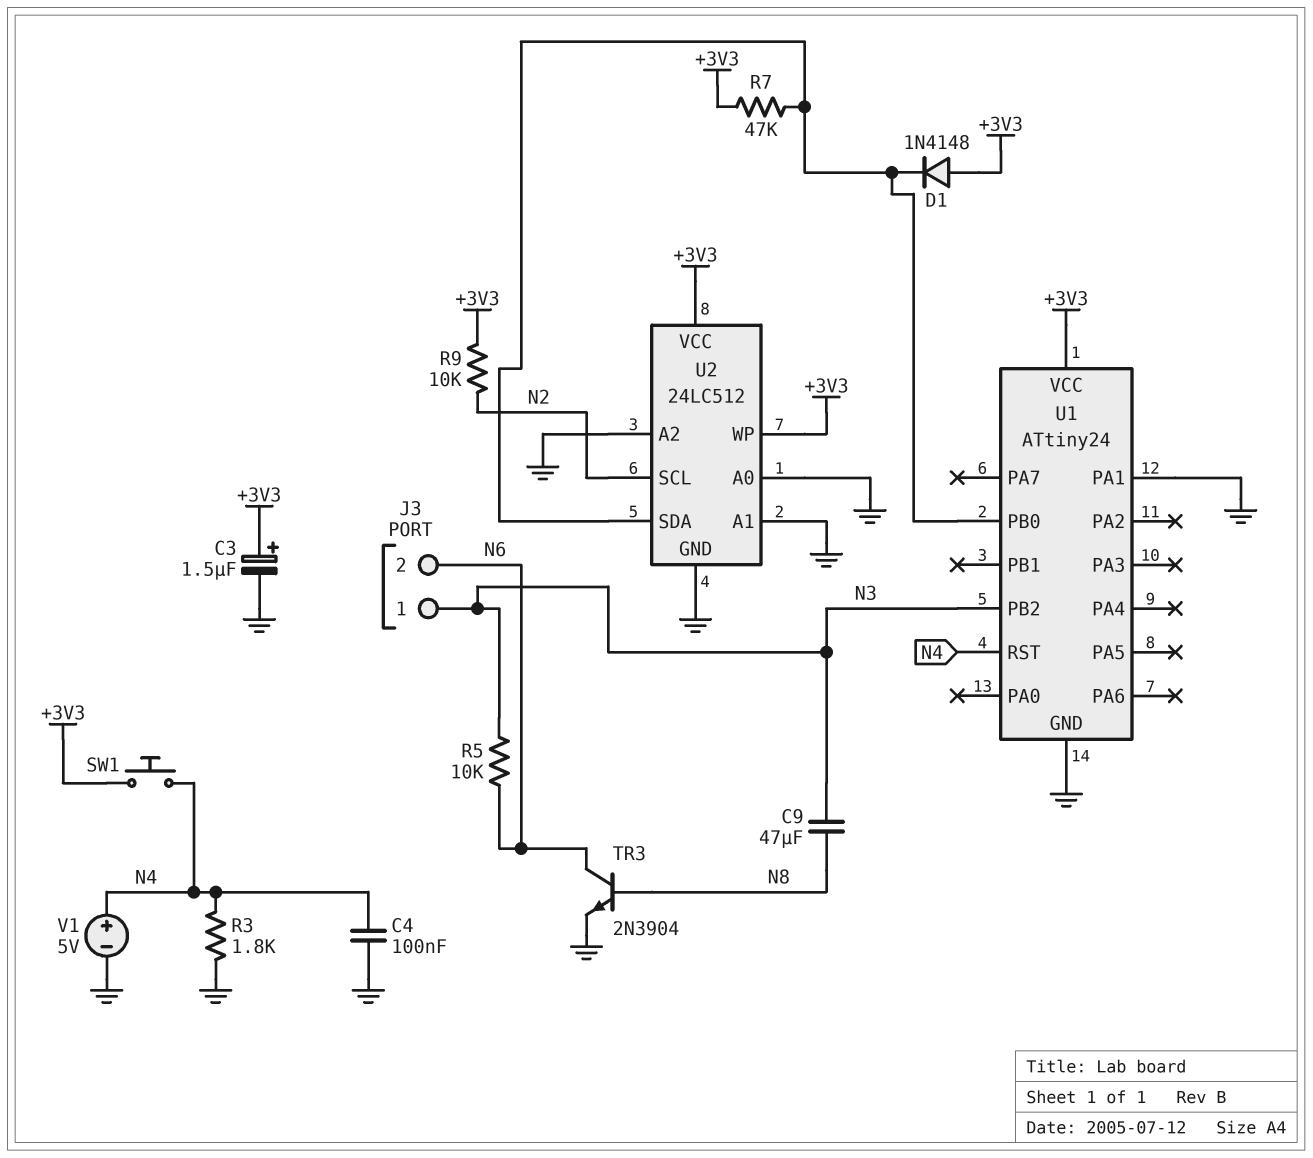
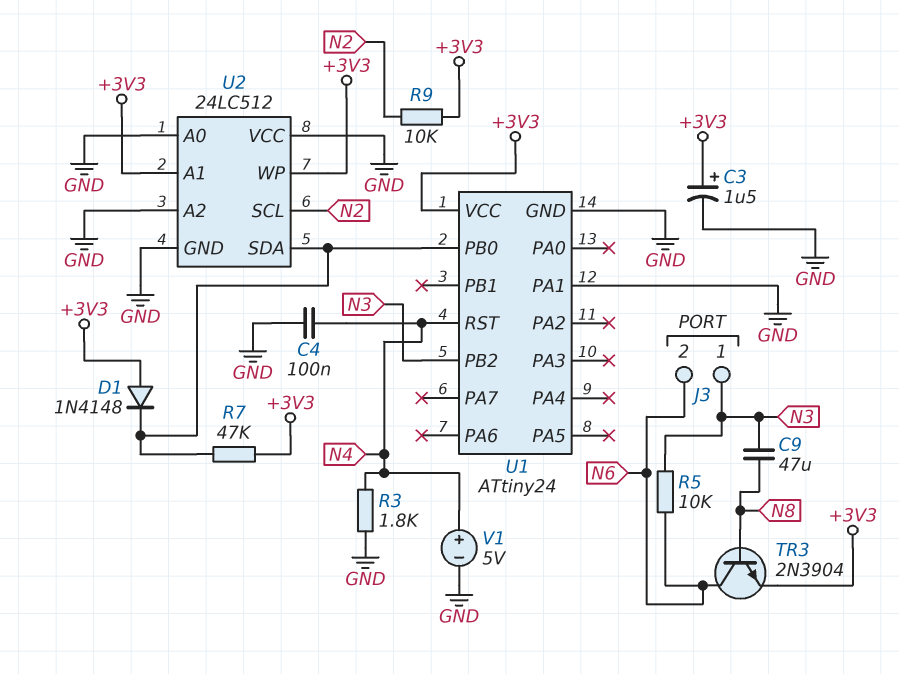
SW1: button (+3V3, N4) -> none
TR3: NPN 2N3904 (B N8, C N6, E GND) -> NPN 2N3904 (B N8, C N6, E +3V3)
U2 pin A1: GND -> +3V3
U2 pin VCC: +3V3 -> GND

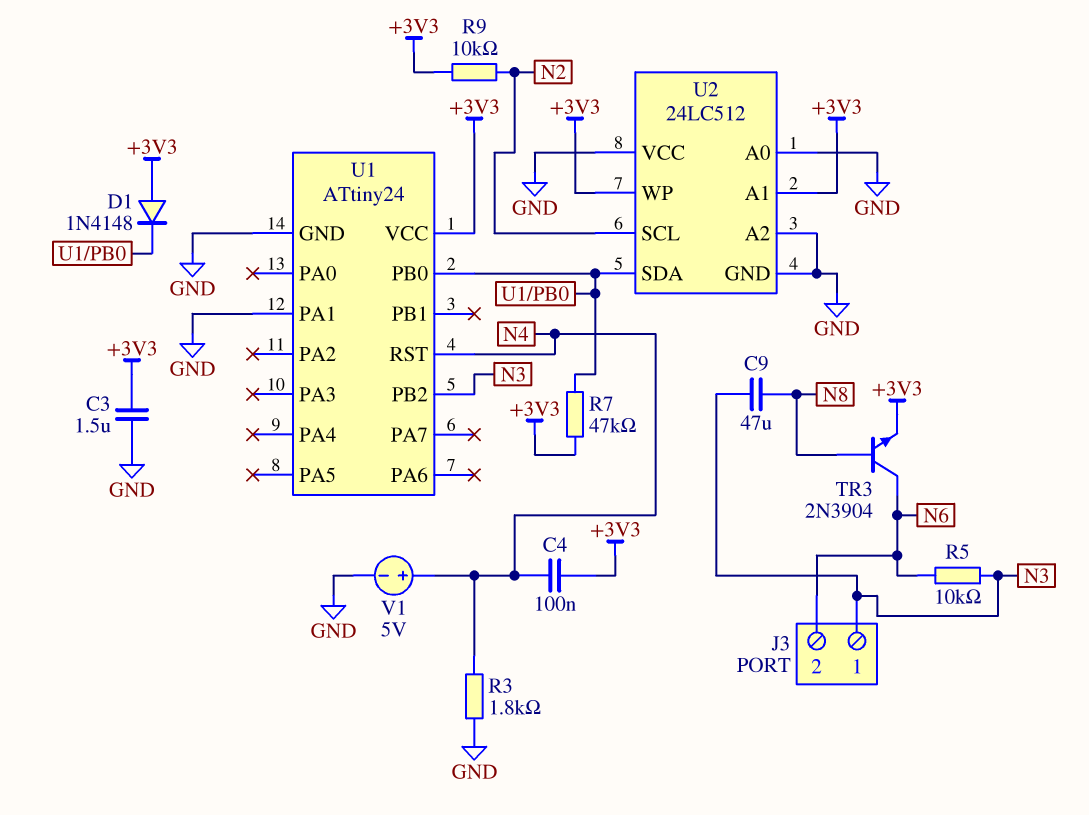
C3: 1.5uF (plus +3V3, minus GND) -> 1.5uF (+3V3, GND)
C4: 100nF (GND, N4) -> 100nF (+3V3, N4)

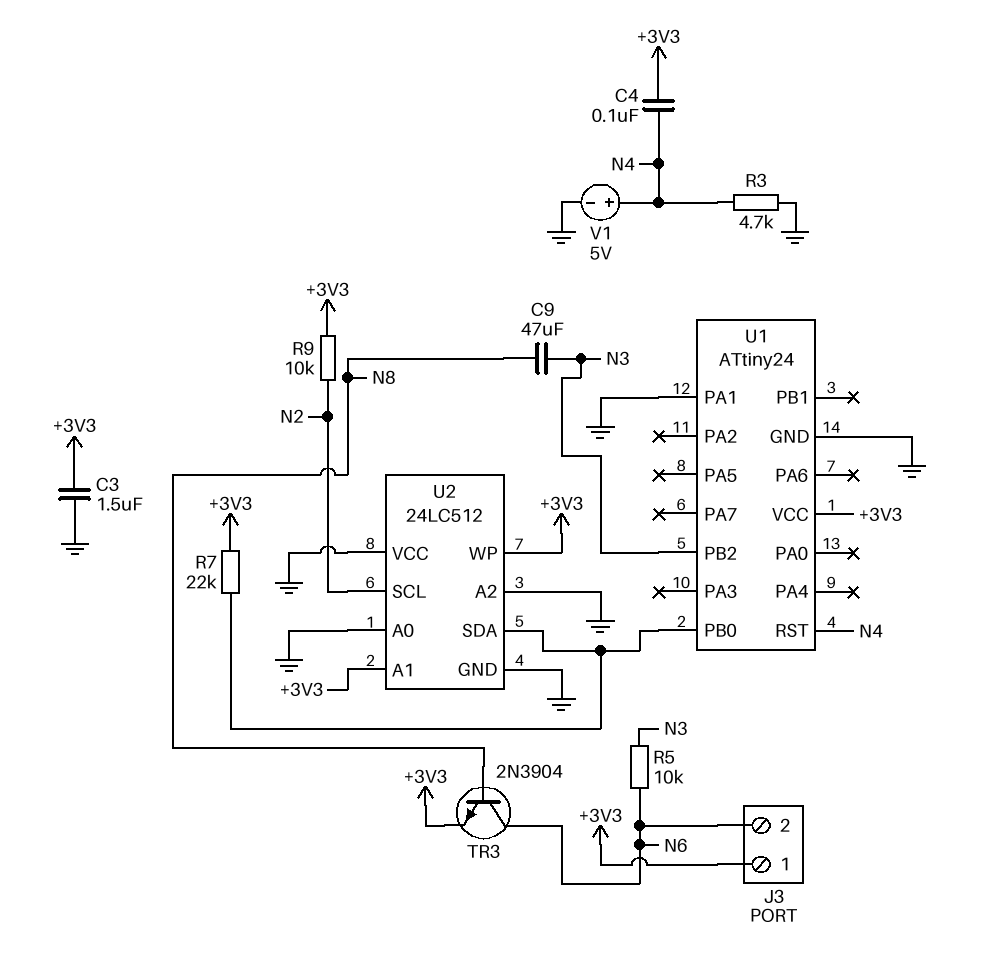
D1: diode 1N4148 (A +3V3, K U1/PB0) -> none
J3 pin 1: N3 -> +3V3
R3: 1.8k (GND, N4) -> 4.7k (GND, N4)
R7: 47k (+3V3, U1/PB0) -> 22k (+3V3, U1/PB0)

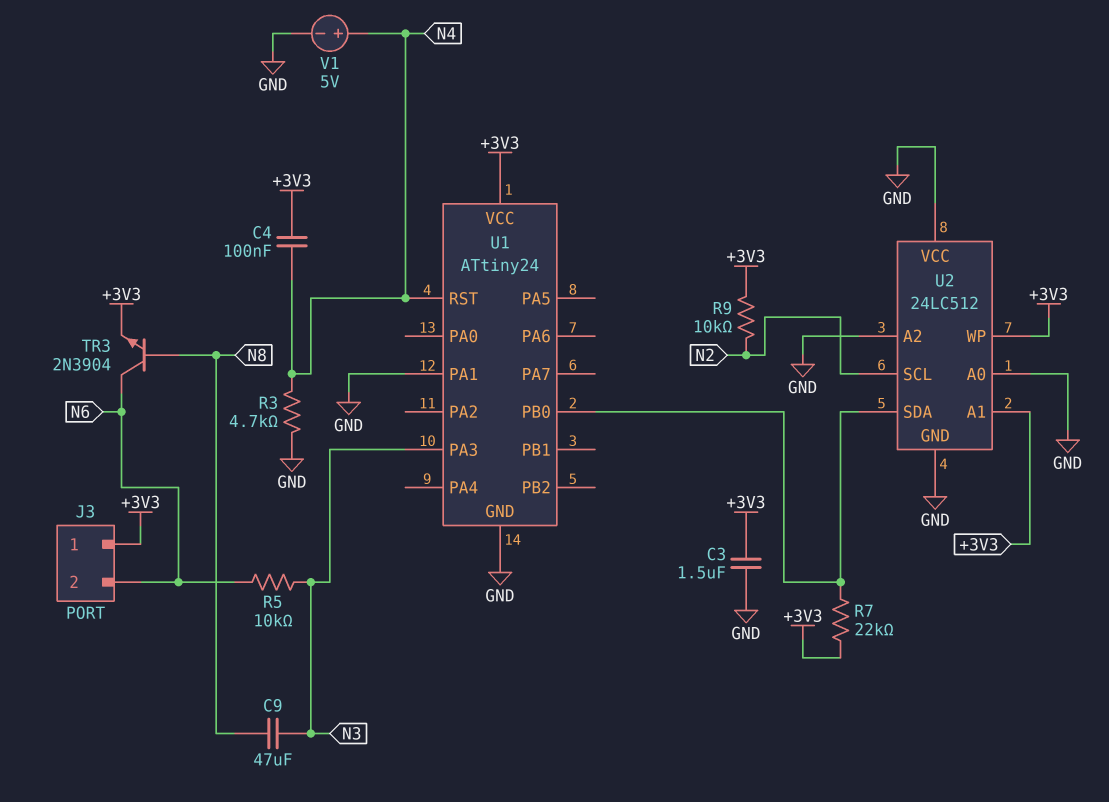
U1 pin PA3: none -> N3
U1 pin PB2: N3 -> none

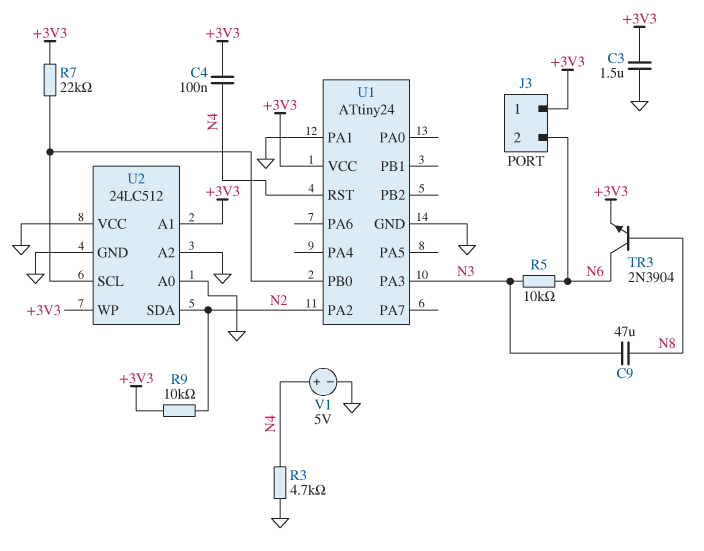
U1 pin PA2: none -> N2
U2 pin SCL: N2 -> U1/PB0
U2 pin SDA: U1/PB0 -> N2

